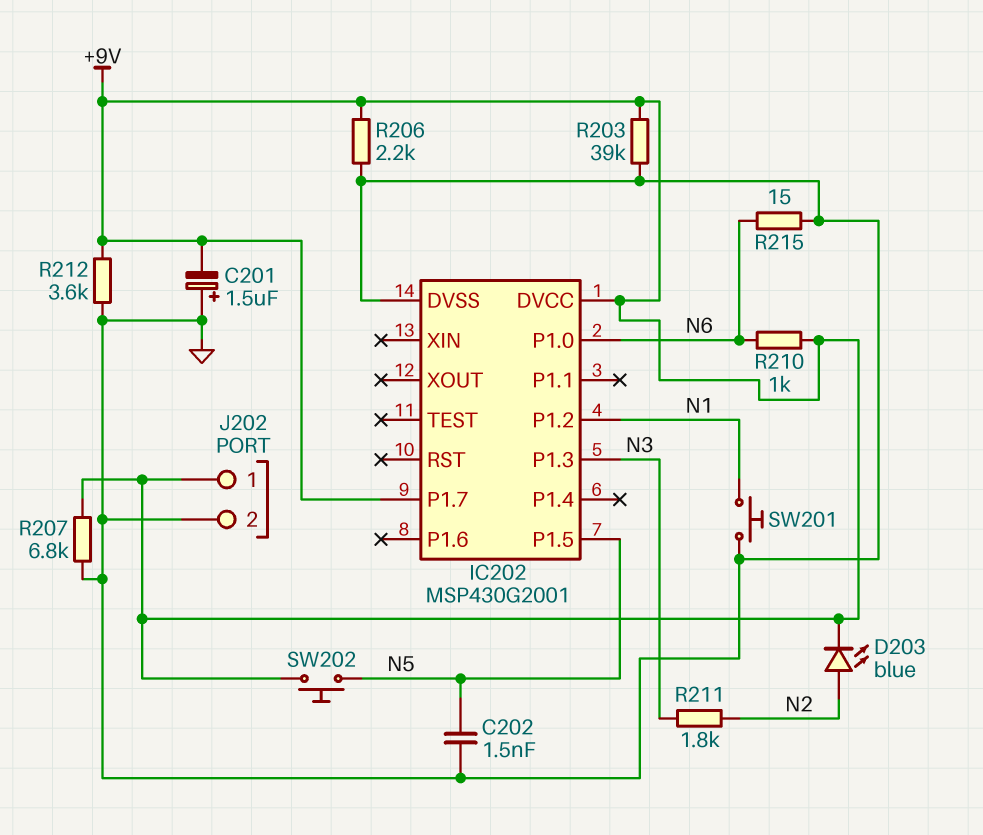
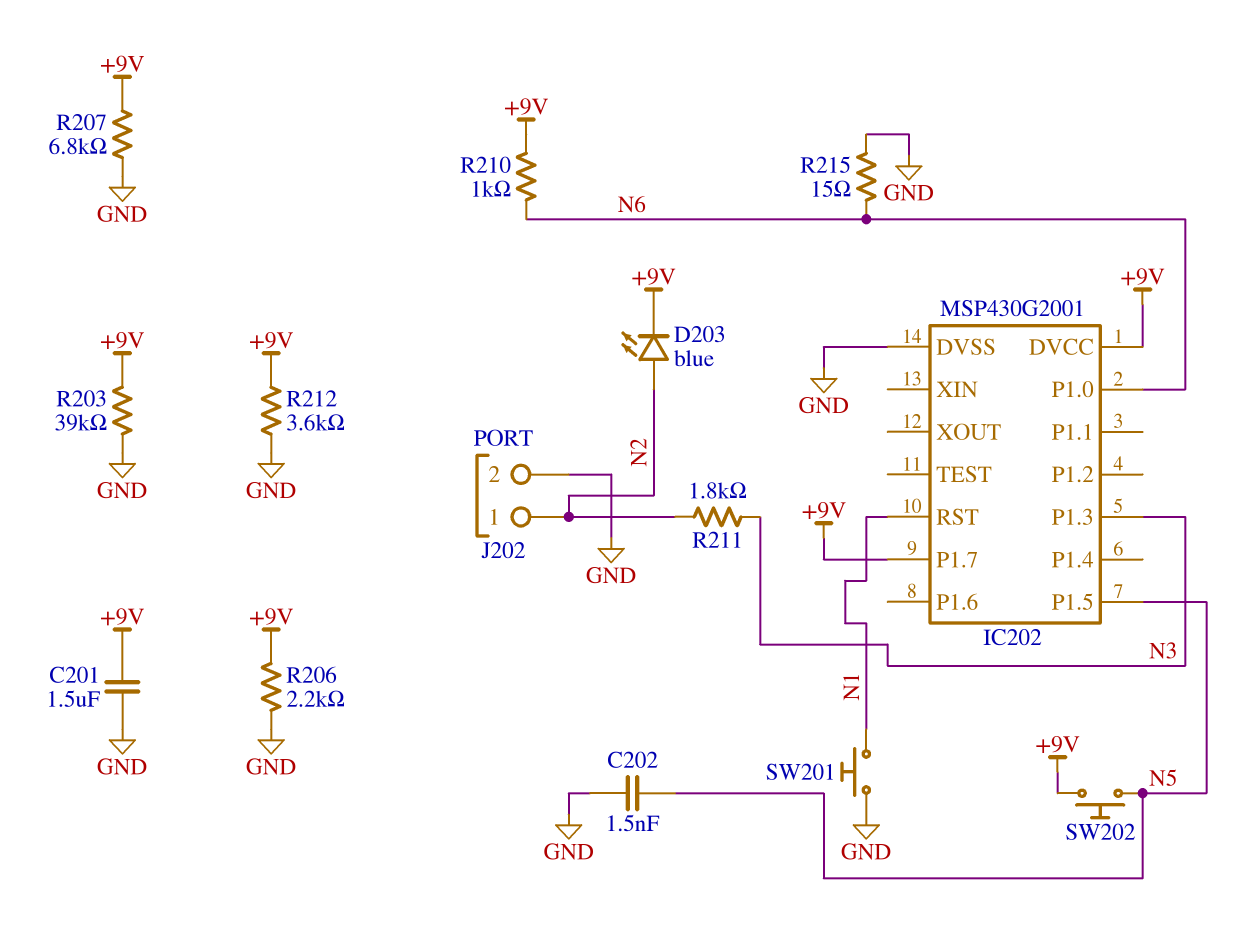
C201: 1.5uF (plus GND, minus +9V) -> 1.5uF (+9V, GND)
IC202 pin P1.2: N1 -> none
IC202 pin RST: none -> N1
J202 pin 1: +9V -> N2

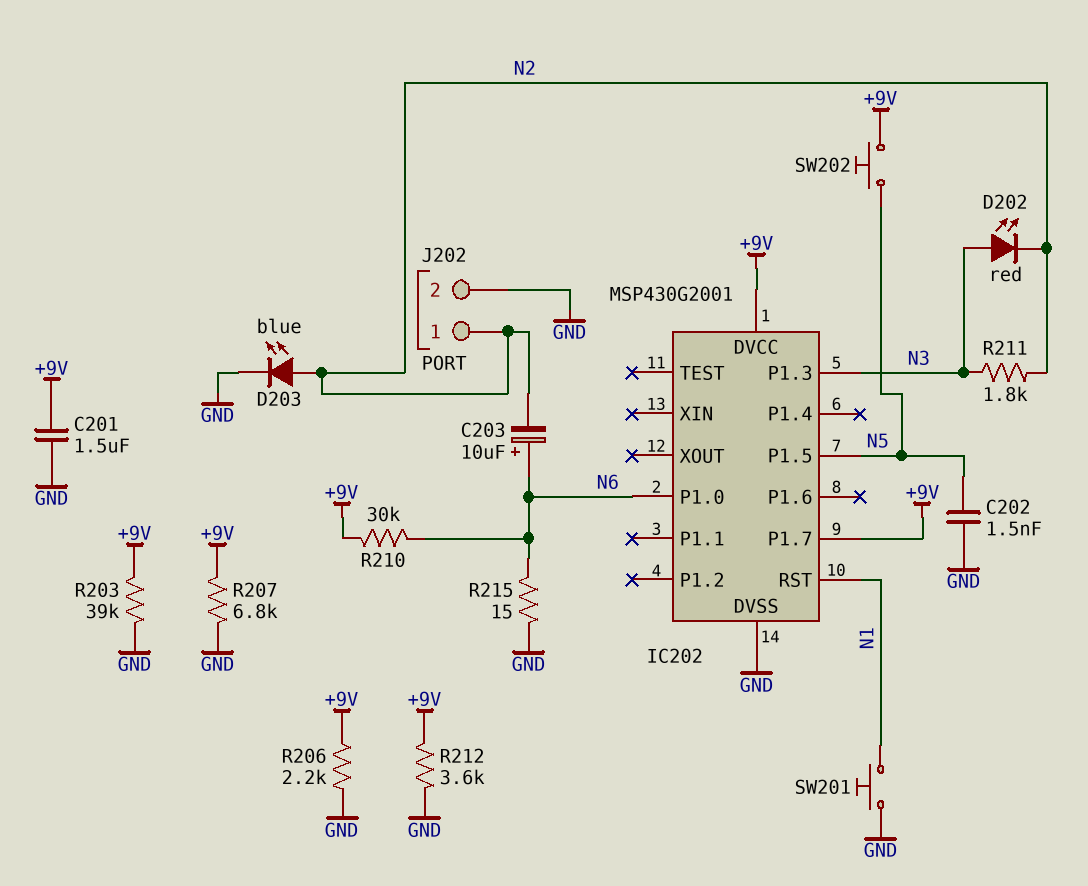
C203: none -> 10uF (plus N6, minus N2)
D202: none -> LED red (A N3, K N2)
D203: LED blue (A N2, K +9V) -> LED blue (A N2, K GND)
R210: 1k (+9V, N6) -> 30k (+9V, N6)

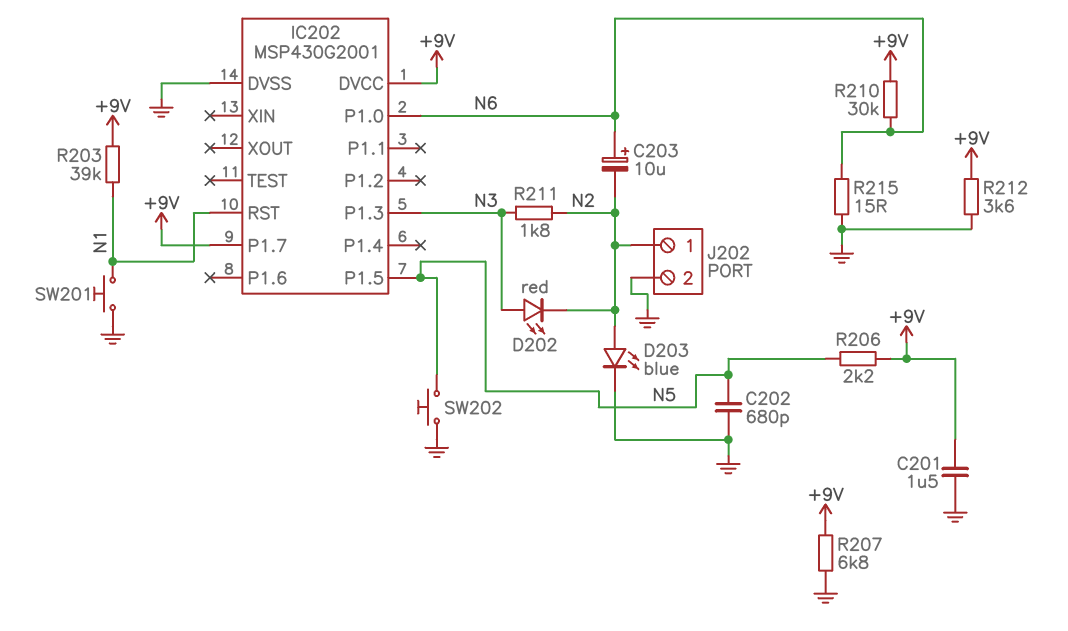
C202: 1.5nF (GND, N5) -> 680pF (GND, N5)
R203: 39k (+9V, GND) -> 39k (+9V, N1)
R206: 2.2k (+9V, GND) -> 2.2k (+9V, N5)
SW202: button (+9V, N5) -> button (GND, N5)

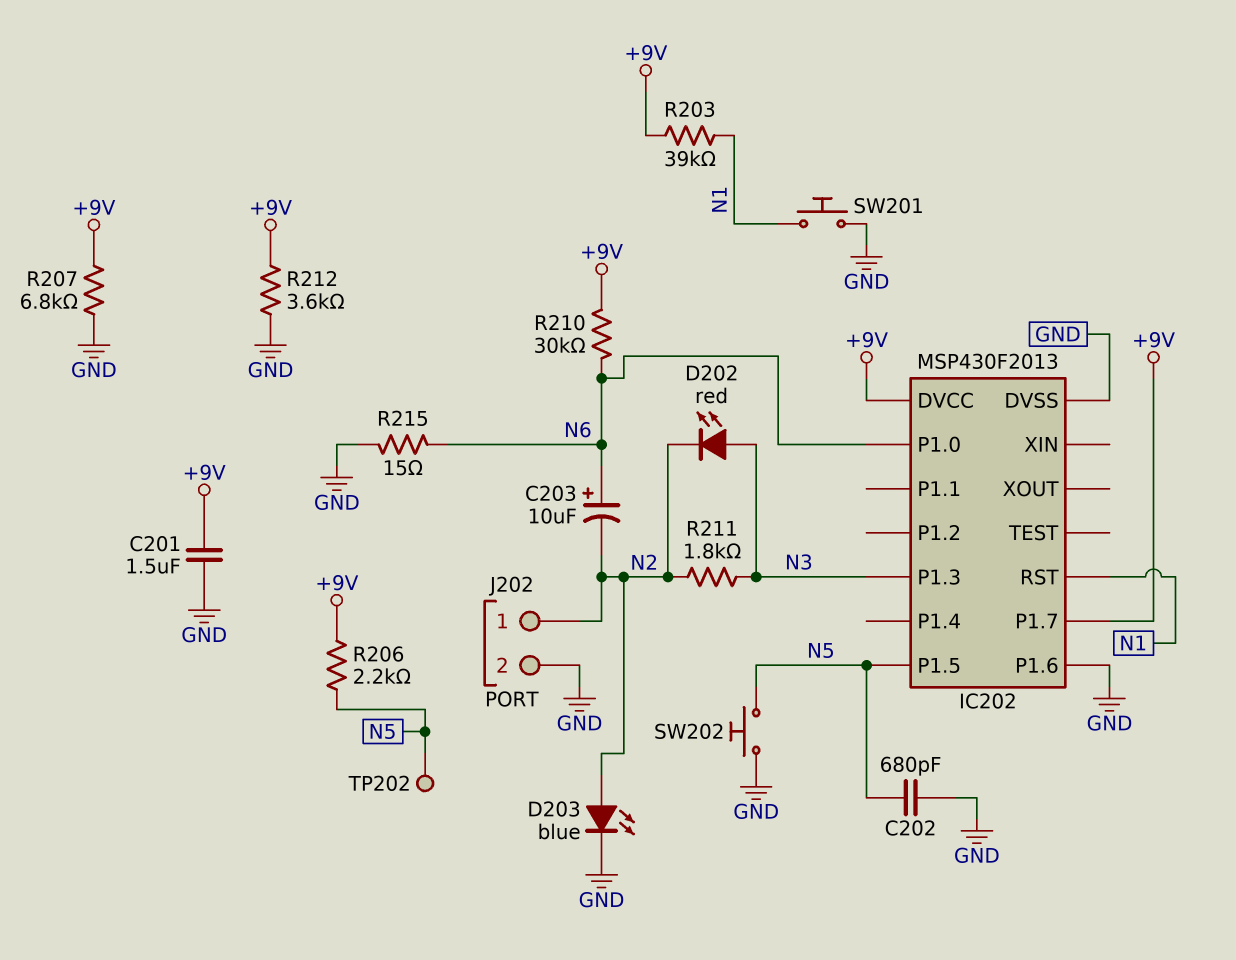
IC202: MSP430G2001 -> MSP430F2013
IC202 pin P1.6: none -> GND
TP202: none -> test point (N5)

